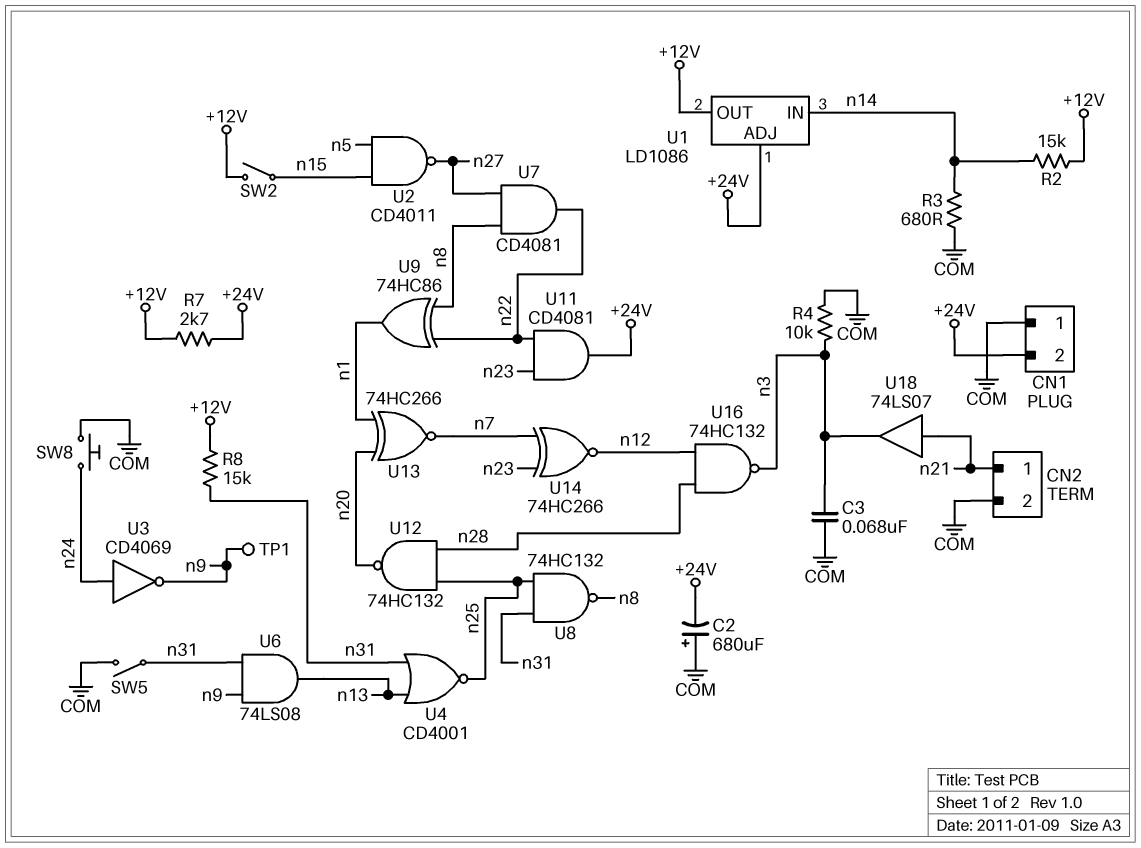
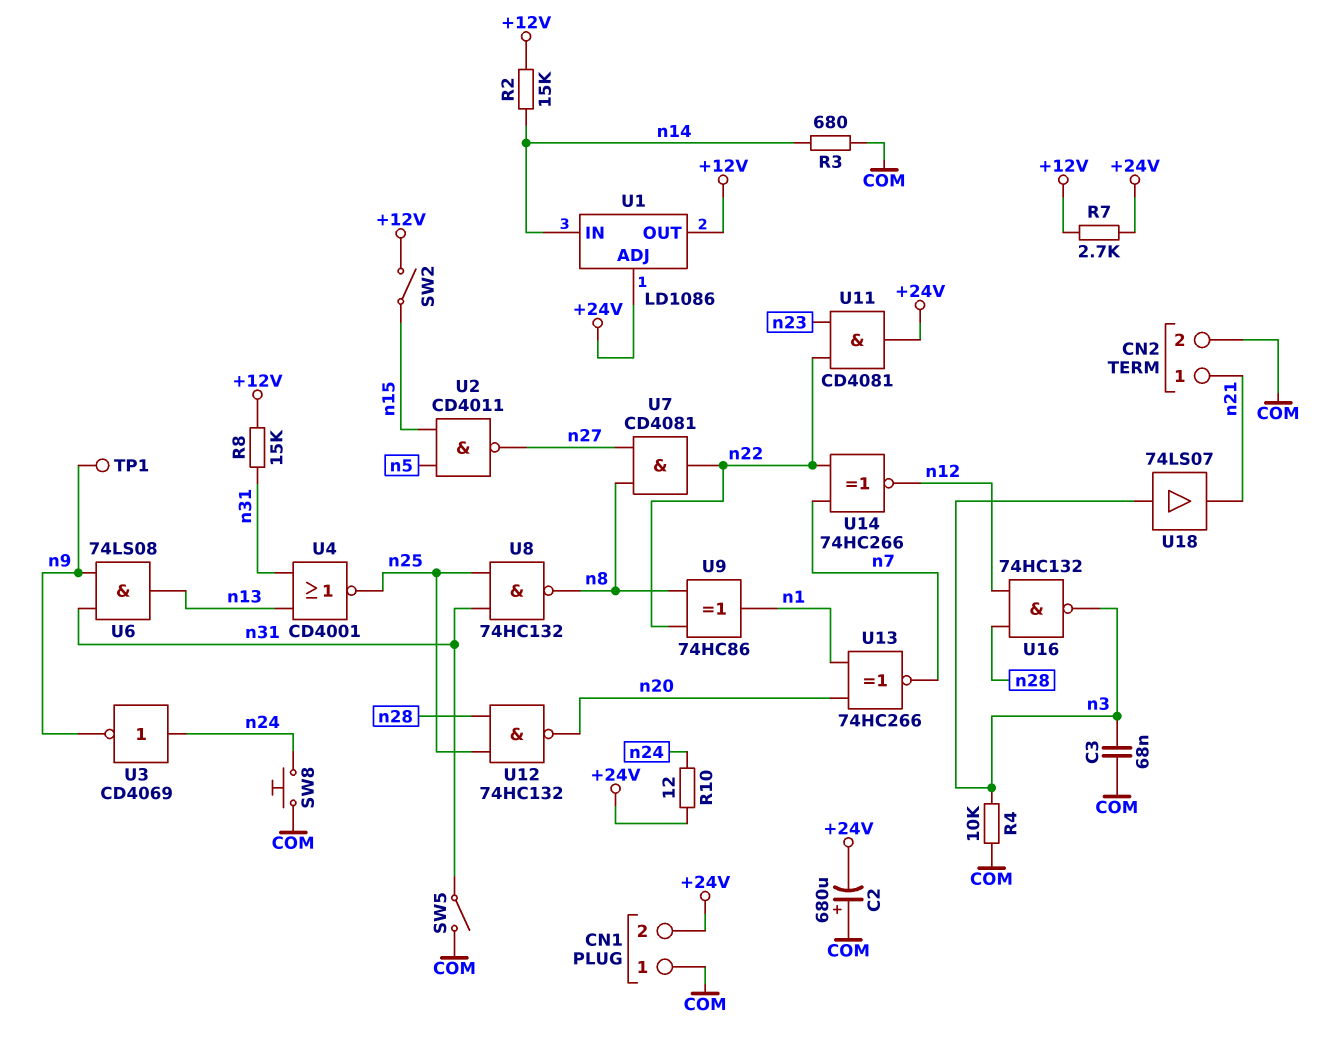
R10: none -> 12 (+24V, n24)
U14: XNOR 74HC266 (in n7, in n23, out n12) -> XNOR 74HC266 (in n7, in n22, out n12)
U18: buffer 74LS07 (in n21, out n3) -> buffer 74LS07 (in n3, out n21)

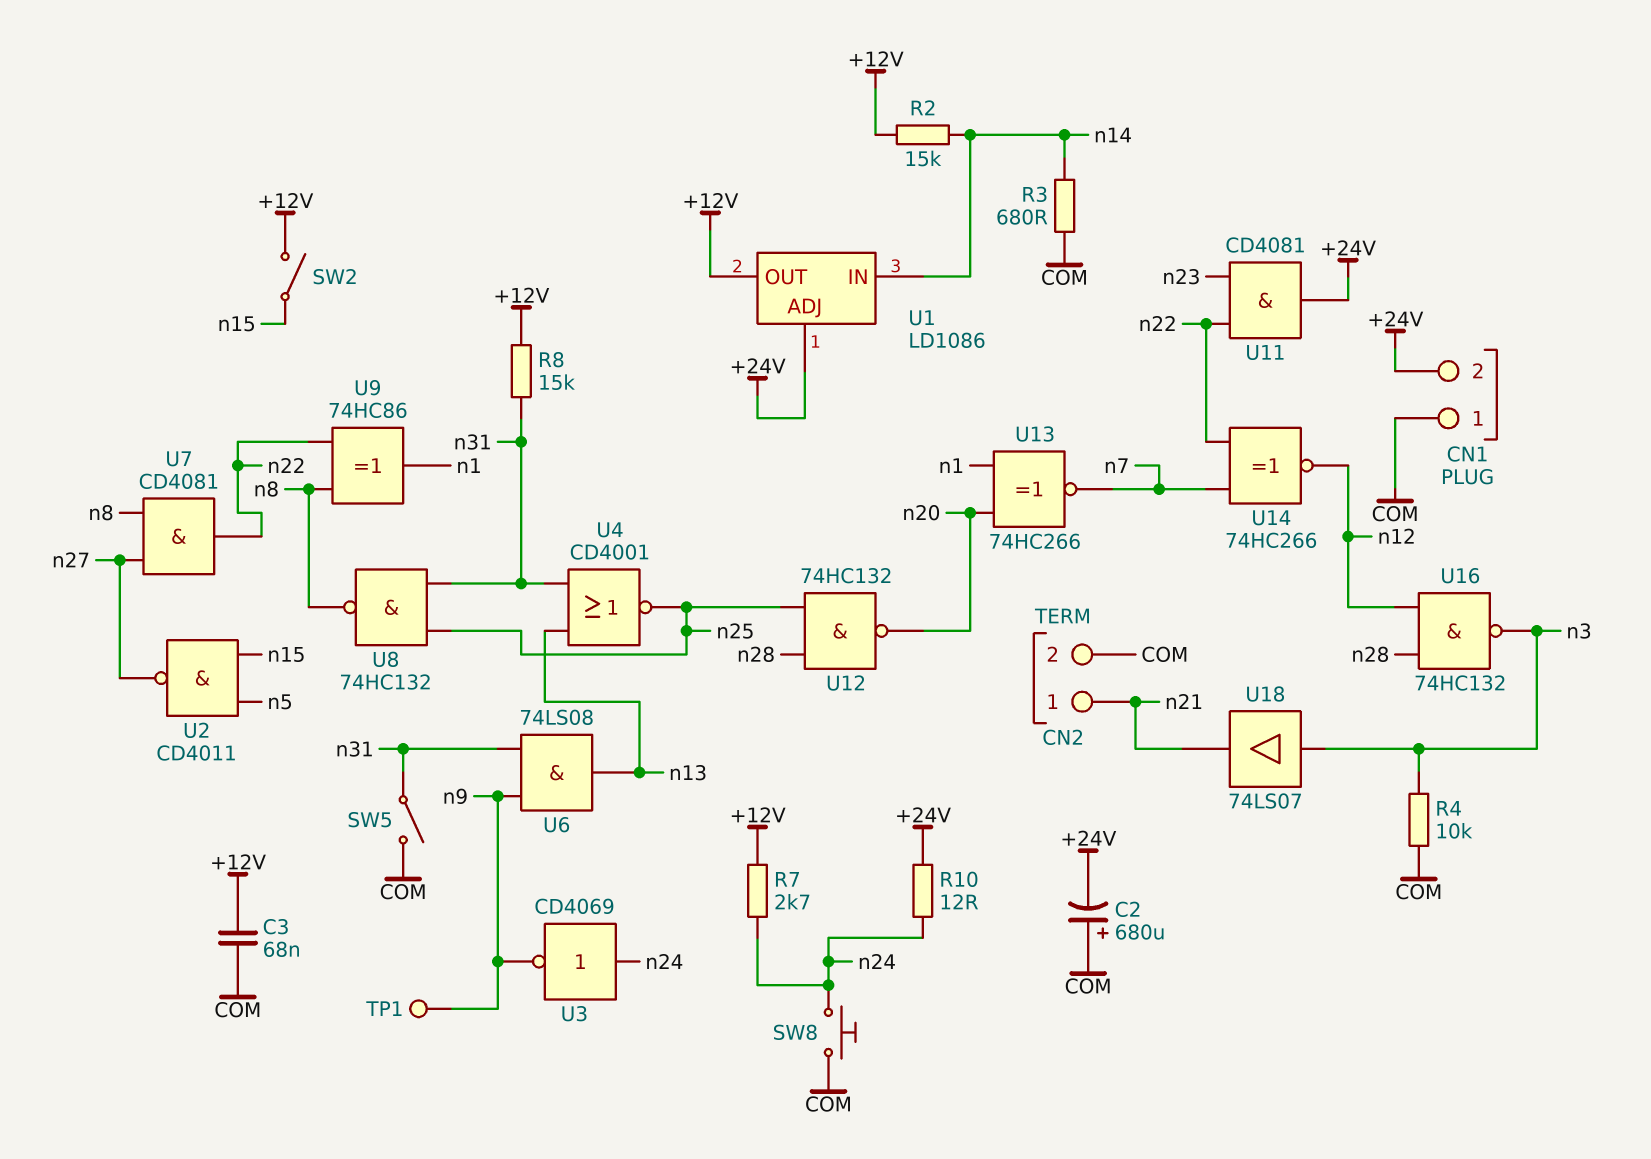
C3: 68nF (COM, n3) -> 68nF (+12V, COM)
R7: 2.7k (+12V, +24V) -> 2.7k (+12V, n24)

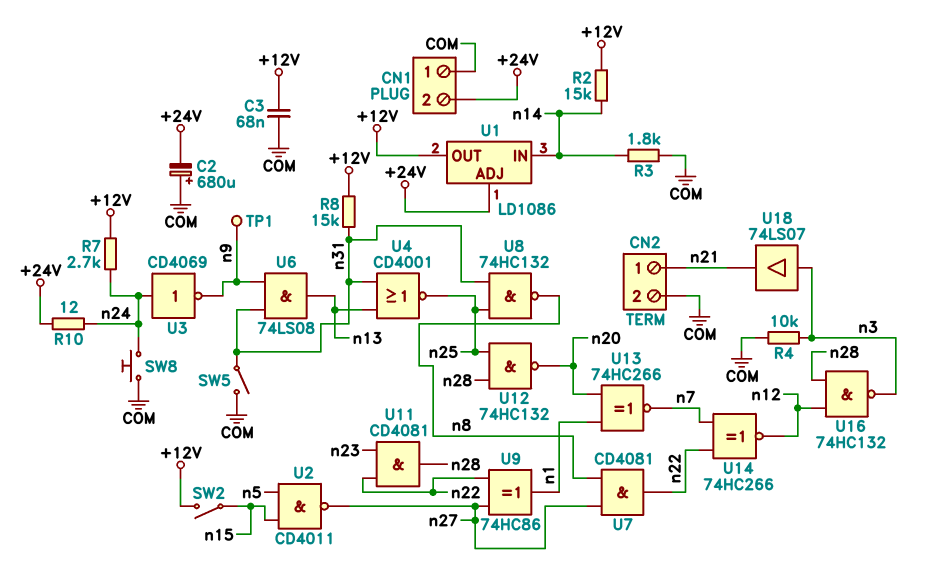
R3: 680 (COM, n14) -> 1.8k (COM, n14)
U9: XOR 74HC86 (in n8, in n22, out n1) -> XOR 74HC86 (in n22, in n27, out n1)
U11: AND CD4081 (in n22, in n23, out +24V) -> AND CD4081 (in n22, in n23, out n28)

